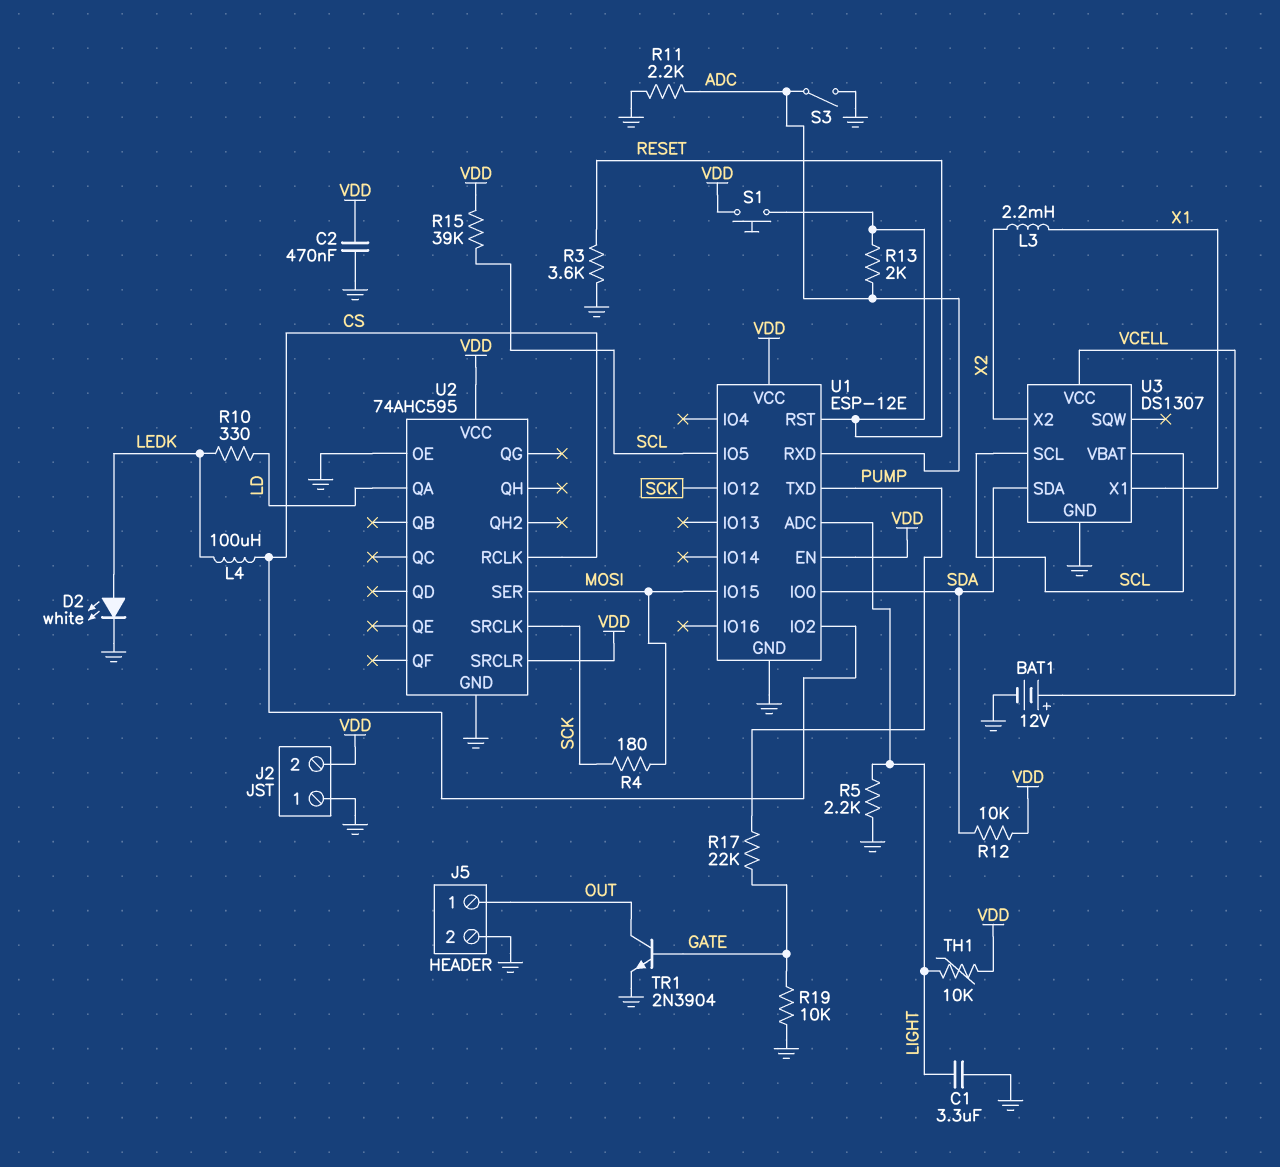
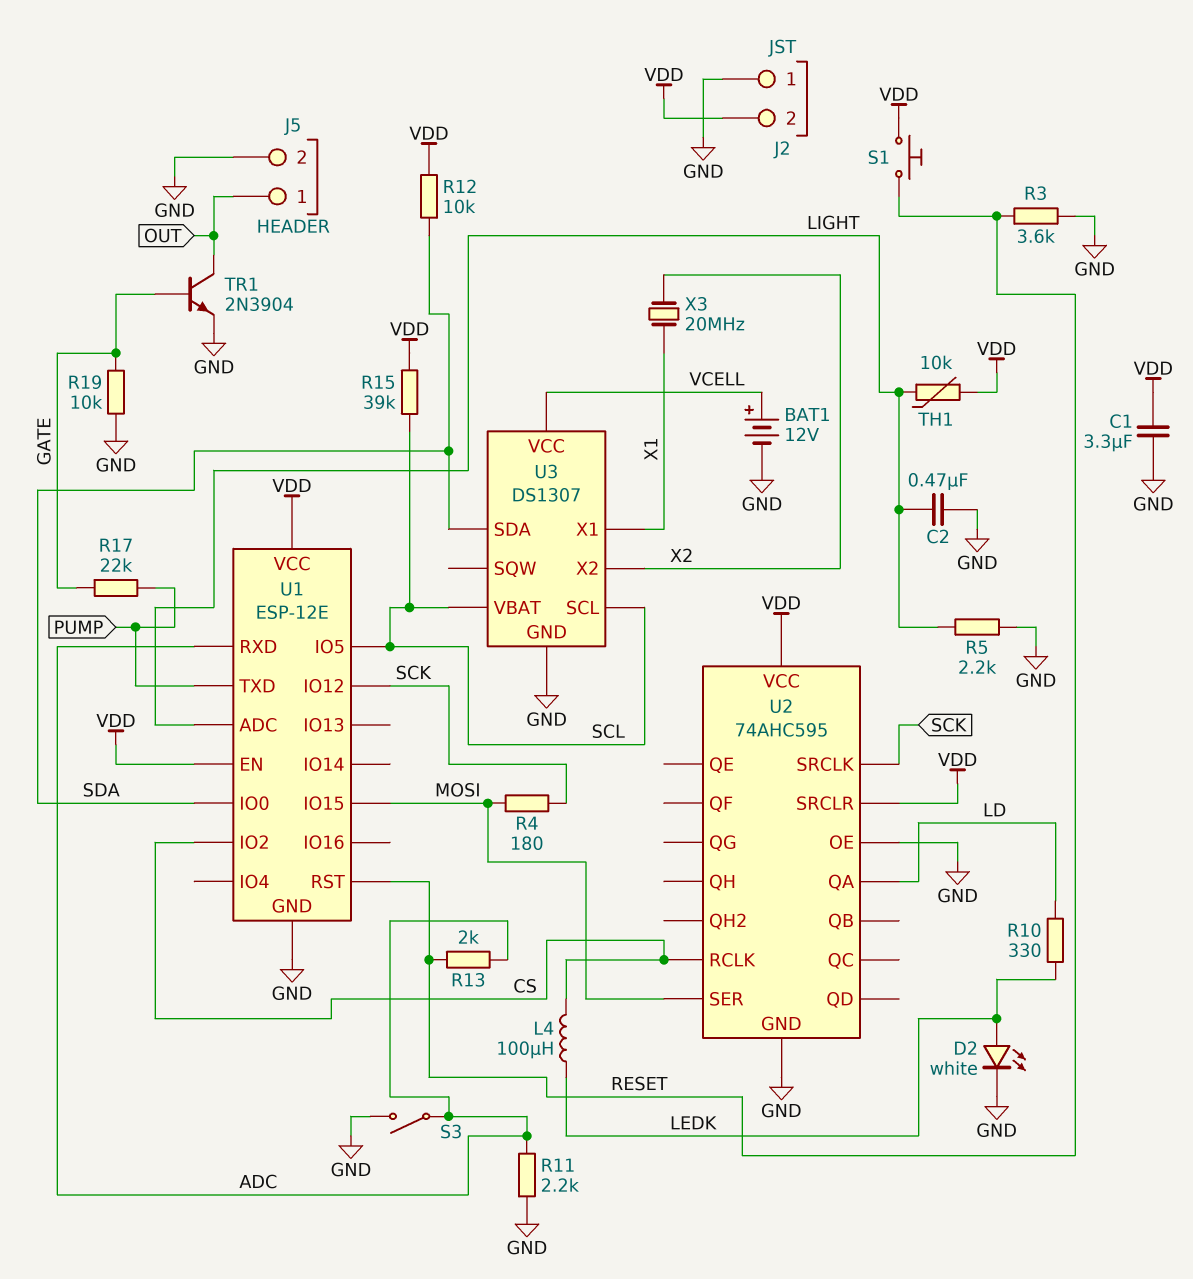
C1: 3.3uF (GND, LIGHT) -> 3.3uF (GND, VDD)
C2: 470nF (GND, VDD) -> 470nF (GND, LIGHT)
L3: 2.2mH (X1, X2) -> none
X3: none -> 20MHz (X1, X2)

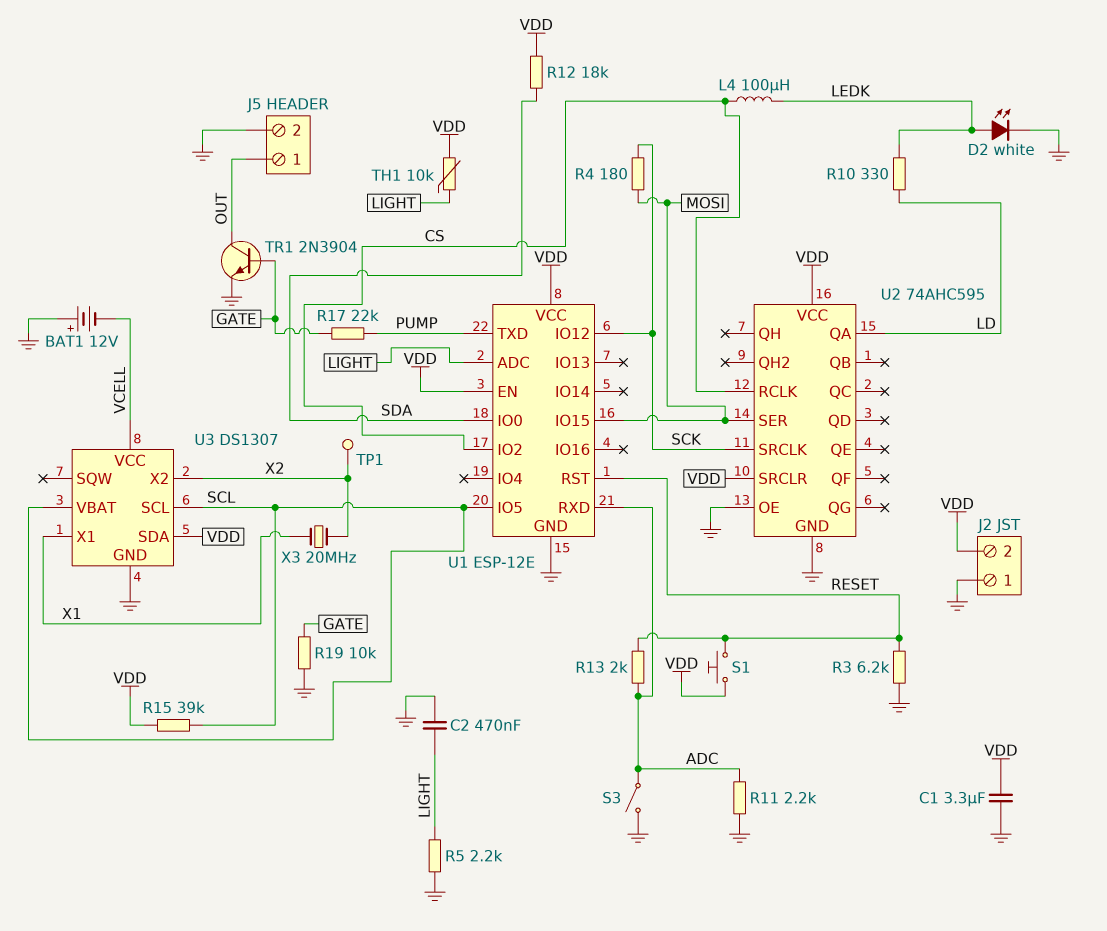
BAT1: 12V (plus VCELL, minus GND) -> 12V (plus GND, minus VCELL)
R3: 3.6k (GND, RESET) -> 6.2k (GND, RESET)
R12: 10k (SDA, VDD) -> 18k (SDA, VDD)
TP1: none -> test point (X2)
U3 pin SDA: SDA -> VDD

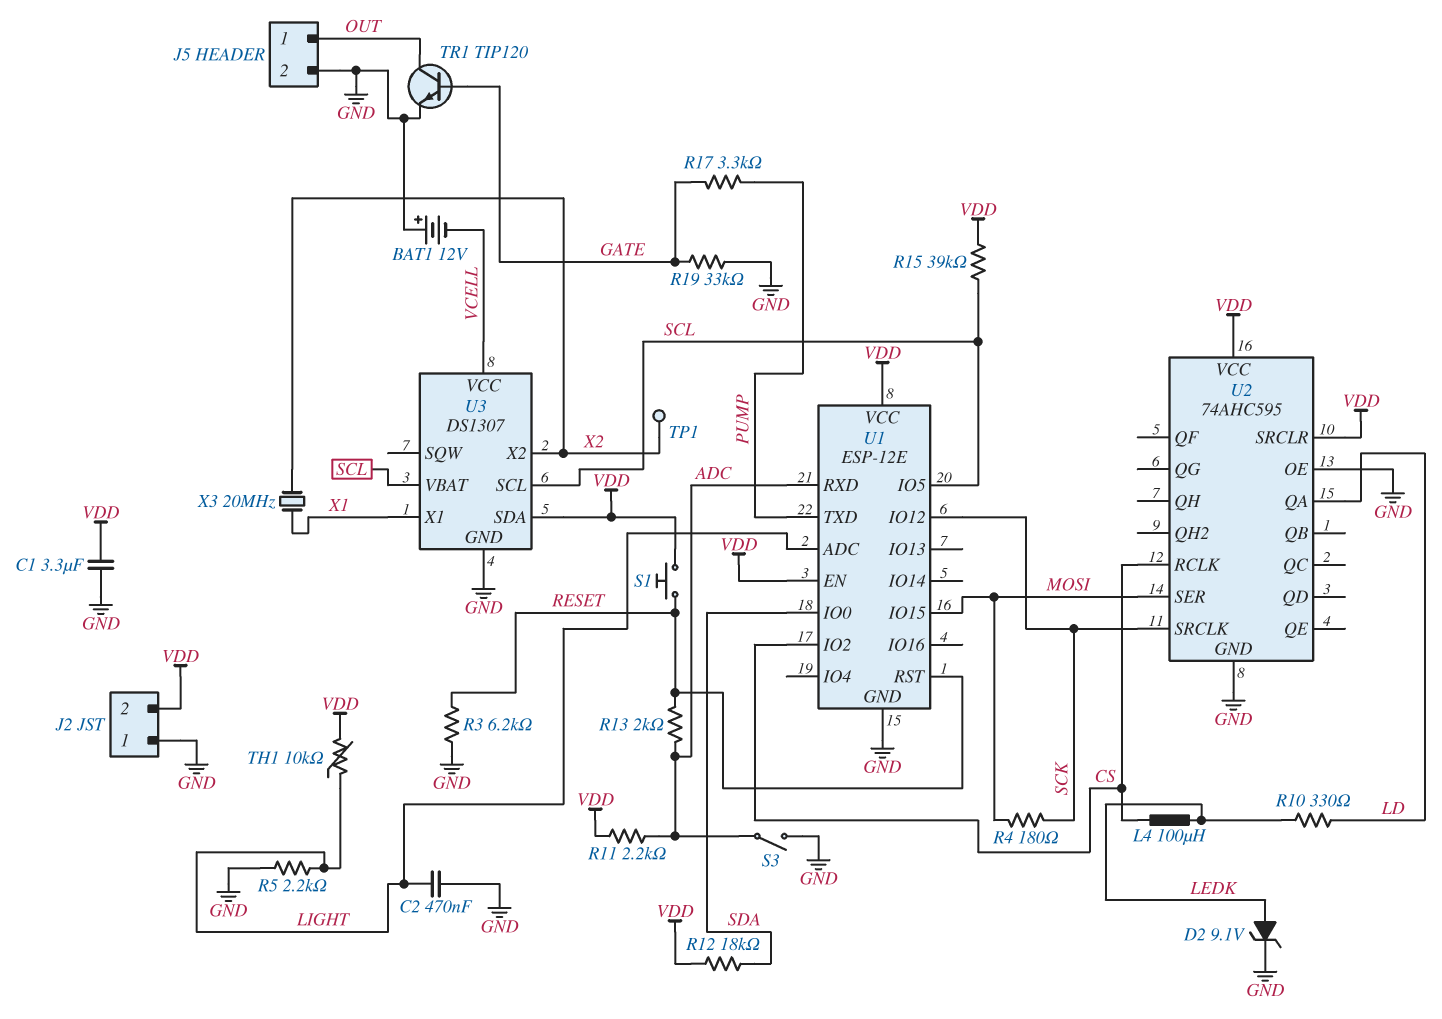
D2: LED white (A LEDK, K GND) -> zener 9.1V (A LEDK, K GND)
R11: 2.2k (ADC, GND) -> 2.2k (ADC, VDD)
R17: 22k (GATE, PUMP) -> 3.3k (GATE, PUMP)
R19: 10k (GATE, GND) -> 33k (GATE, GND)
TR1: NPN 2N3904 (B GATE, C OUT, E GND) -> NPN TIP120 (B GATE, C OUT, E GND)

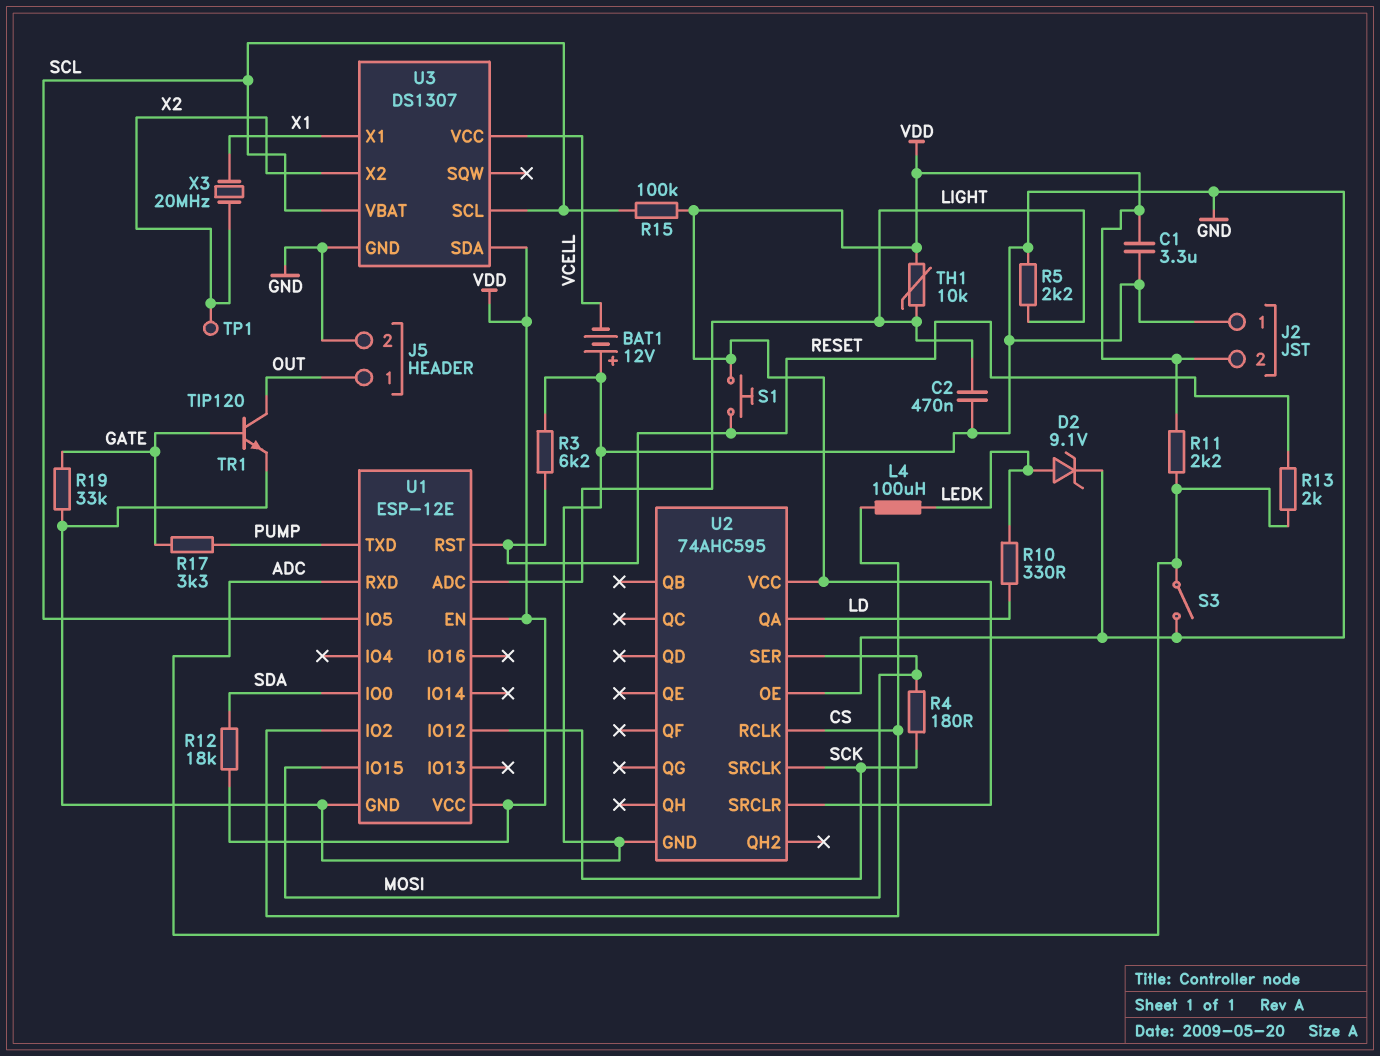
R15: 39k (SCL, VDD) -> 100k (SCL, VDD)

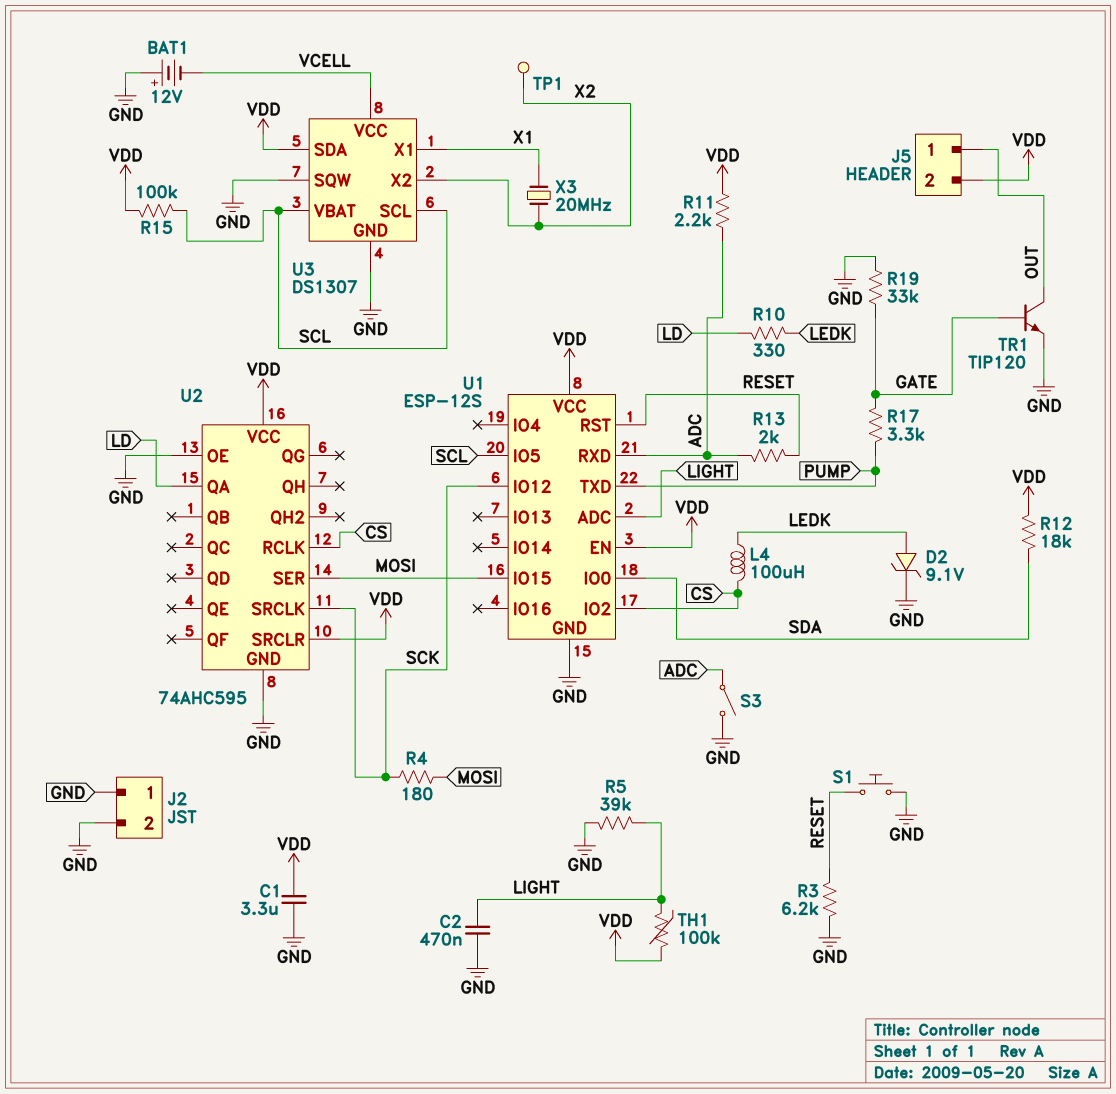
J2 pin 2: VDD -> GND
J5 pin 2: GND -> VDD
R5: 2.2k (GND, LIGHT) -> 39k (GND, LIGHT)
S1: button (RESET, VDD) -> button (GND, RESET)
TH1: 10k (LIGHT, VDD) -> 100k (LIGHT, VDD)
U1: ESP-12E -> ESP-12S
U3 pin SQW: none -> GND

